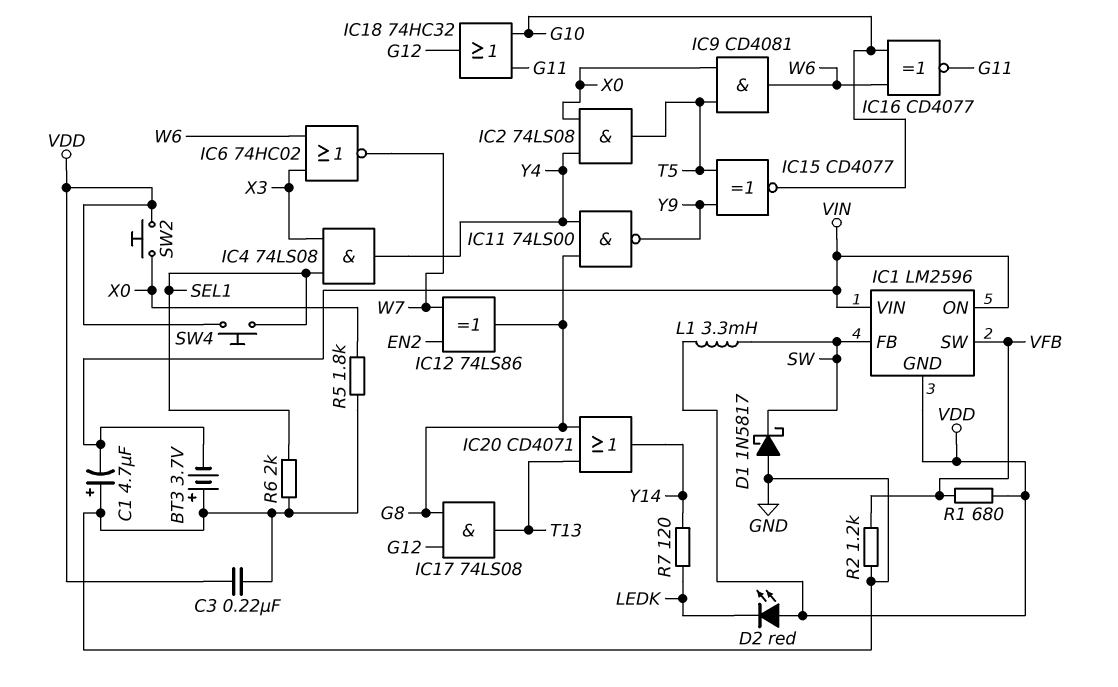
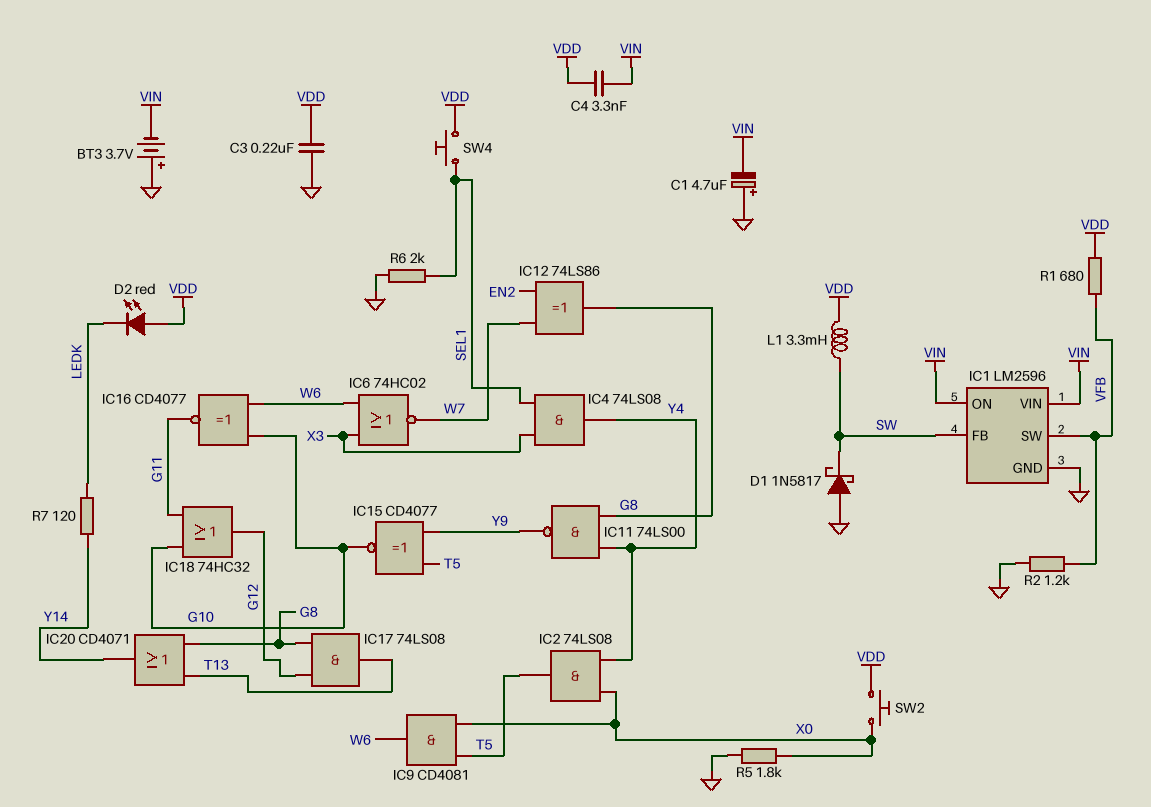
C4: none -> 3.3nF (VDD, VIN)
IC1 pin GND: VDD -> GND

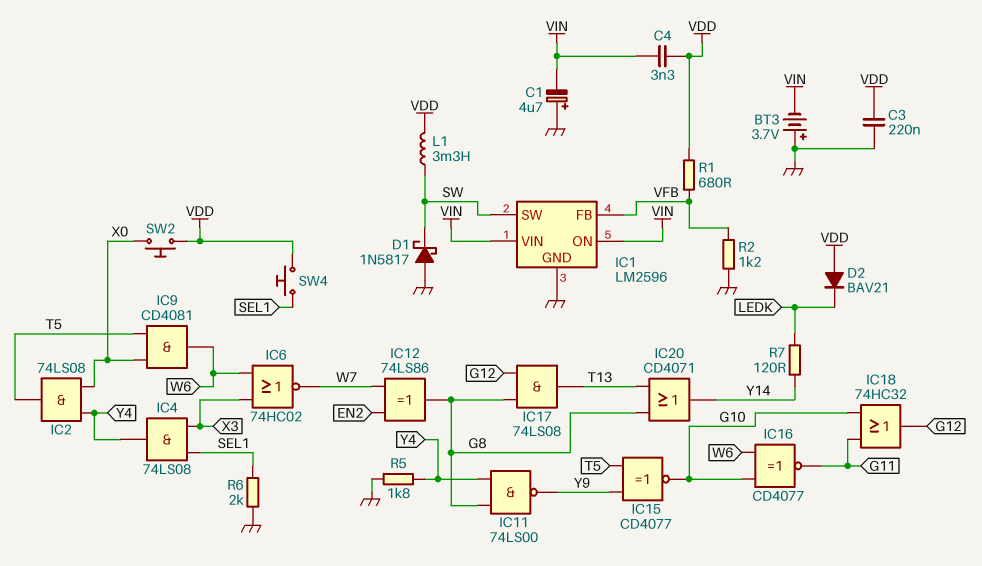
D2: LED red (A VDD, K LEDK) -> diode BAV21 (A VDD, K LEDK)
IC1 pin FB: SW -> VFB
IC1 pin SW: VFB -> SW
R5: 1.8k (GND, X0) -> 1.8k (GND, Y4)

